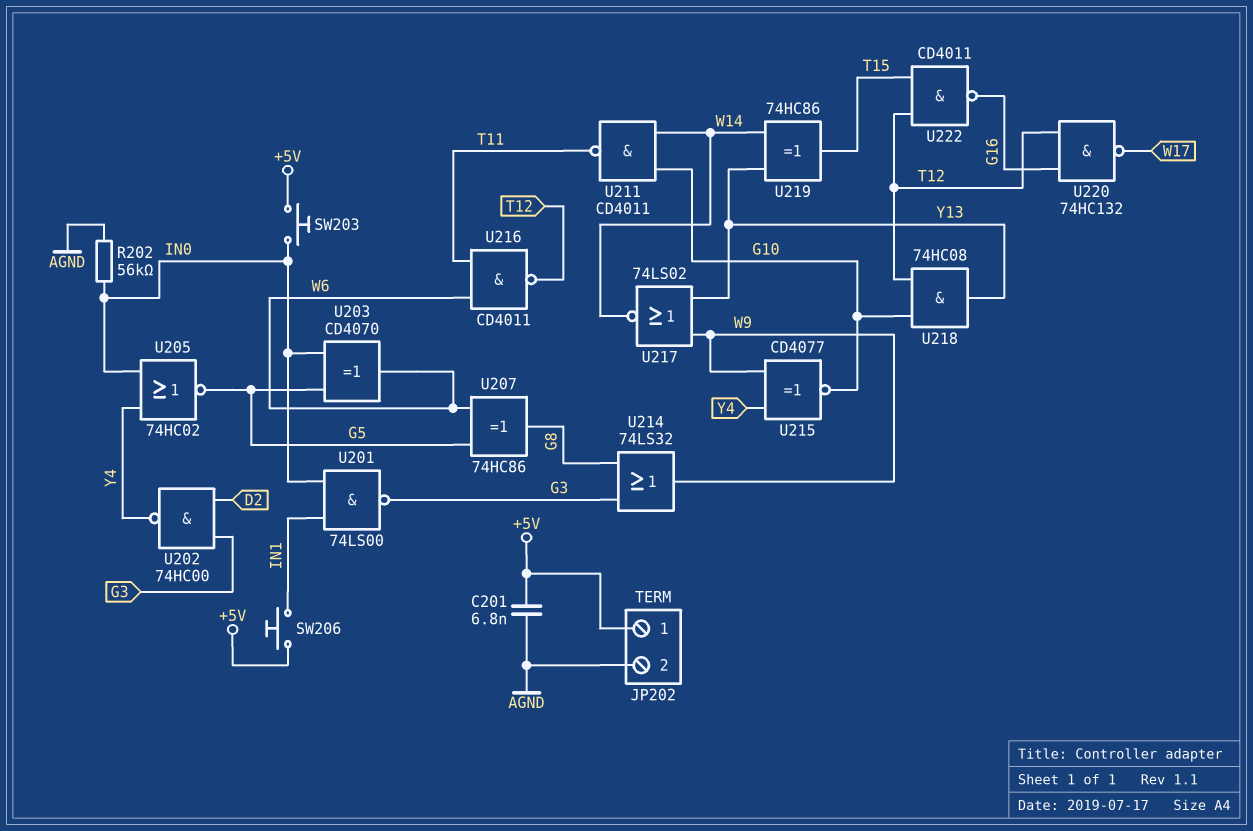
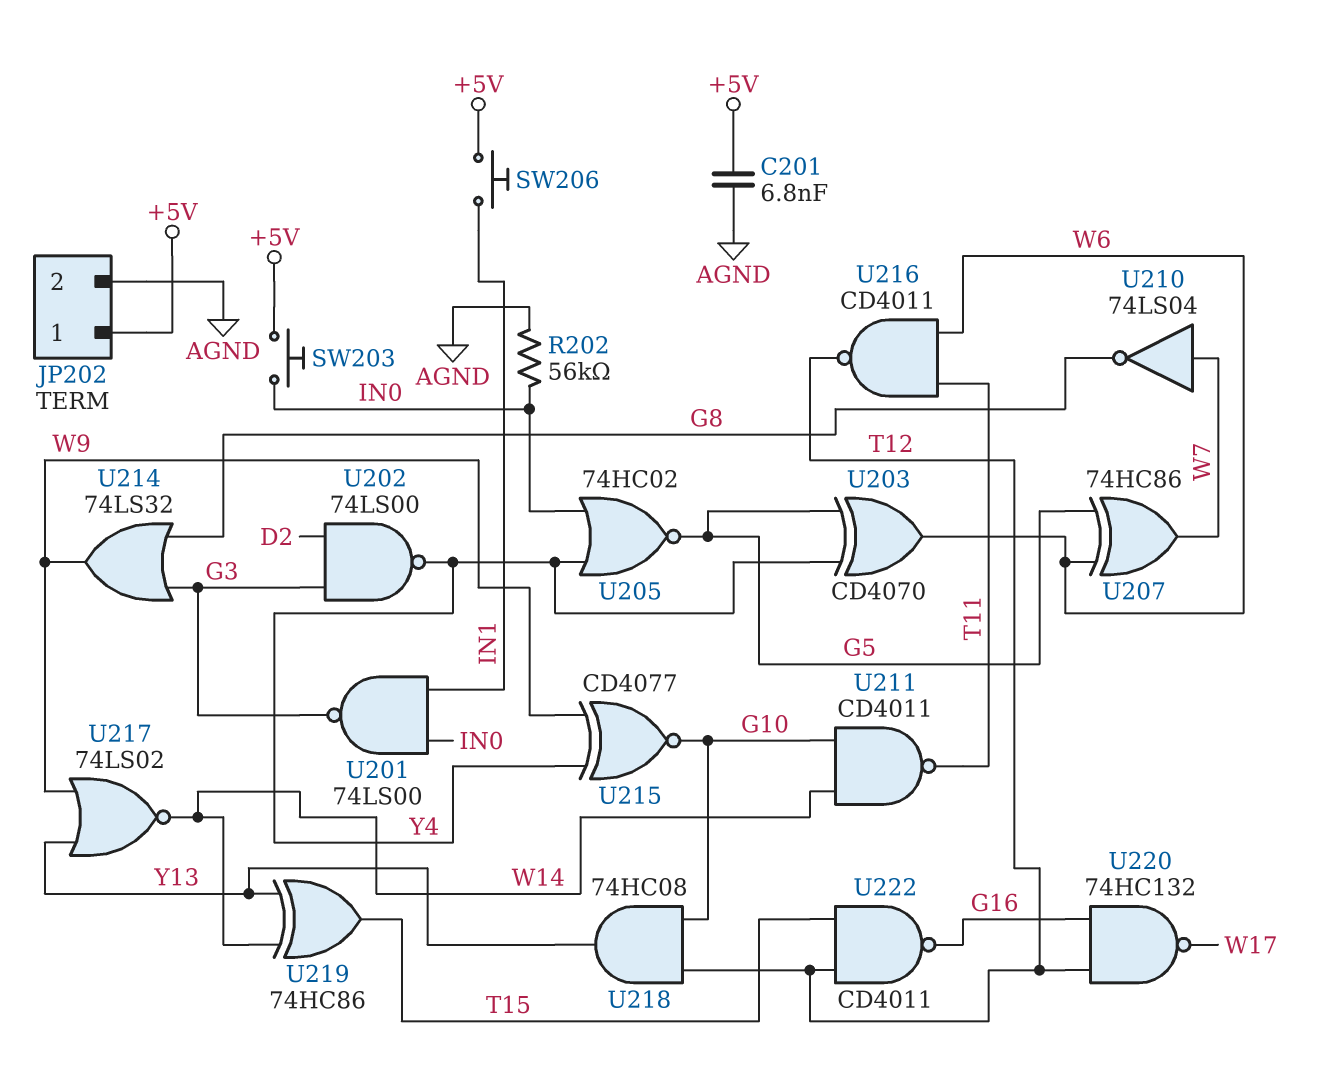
U202: NAND 74HC00 (in D2, in G3, out Y4) -> NAND 74LS00 (in D2, in G3, out Y4)
U203: XOR CD4070 (in G5, in IN0, out W6) -> XOR CD4070 (in G5, in Y4, out W6)
U207: XOR 74HC86 (in G5, in W6, out G8) -> XOR 74HC86 (in G5, in W6, out W7)
U210: none -> NOT 74LS04 (in W7, out G8)

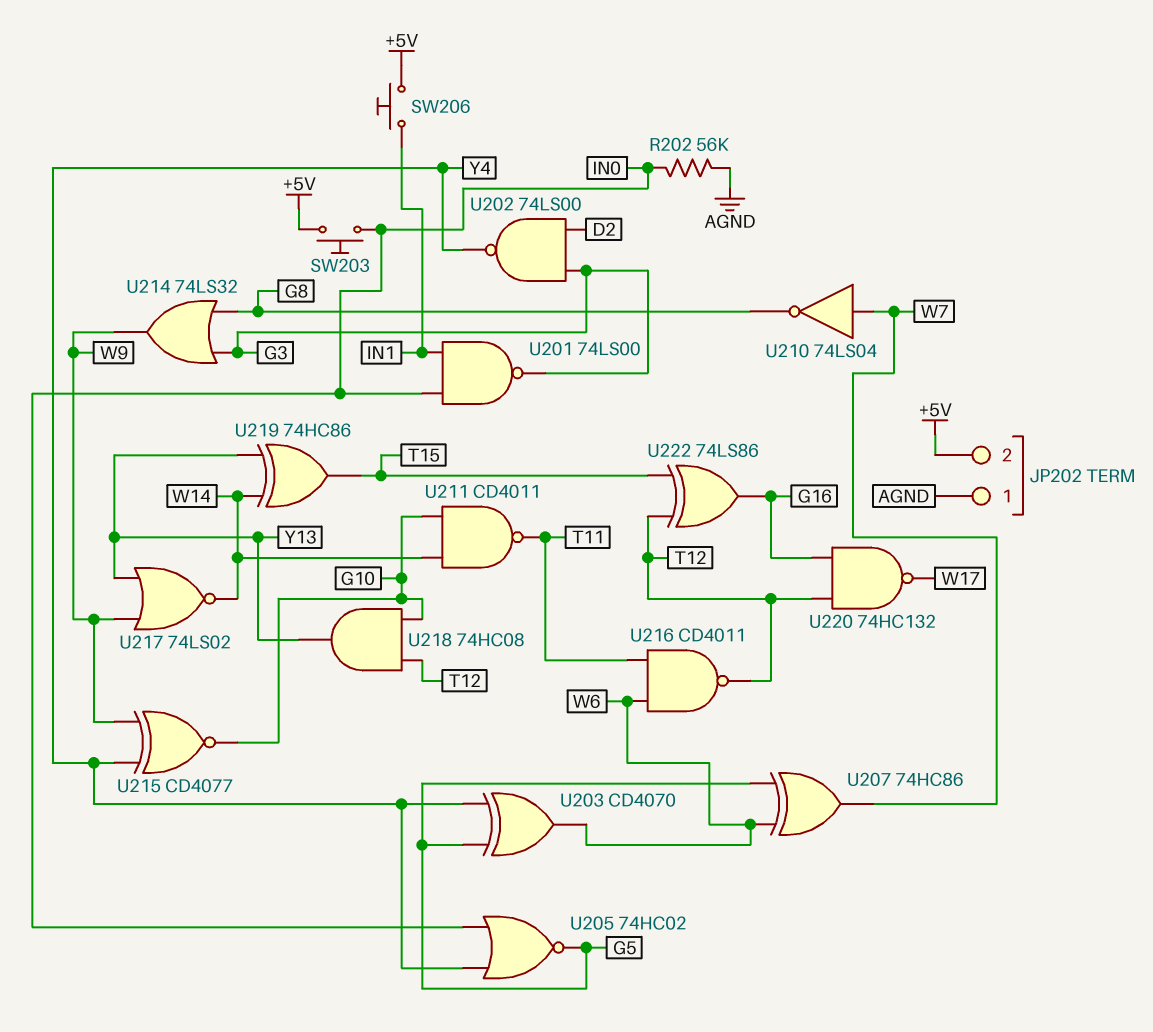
C201: 6.8nF (+5V, AGND) -> none
JP202 pin 1: +5V -> AGND
JP202 pin 2: AGND -> +5V
U222: NAND CD4011 (in T12, in T15, out G16) -> XOR 74LS86 (in T12, in T15, out G16)

